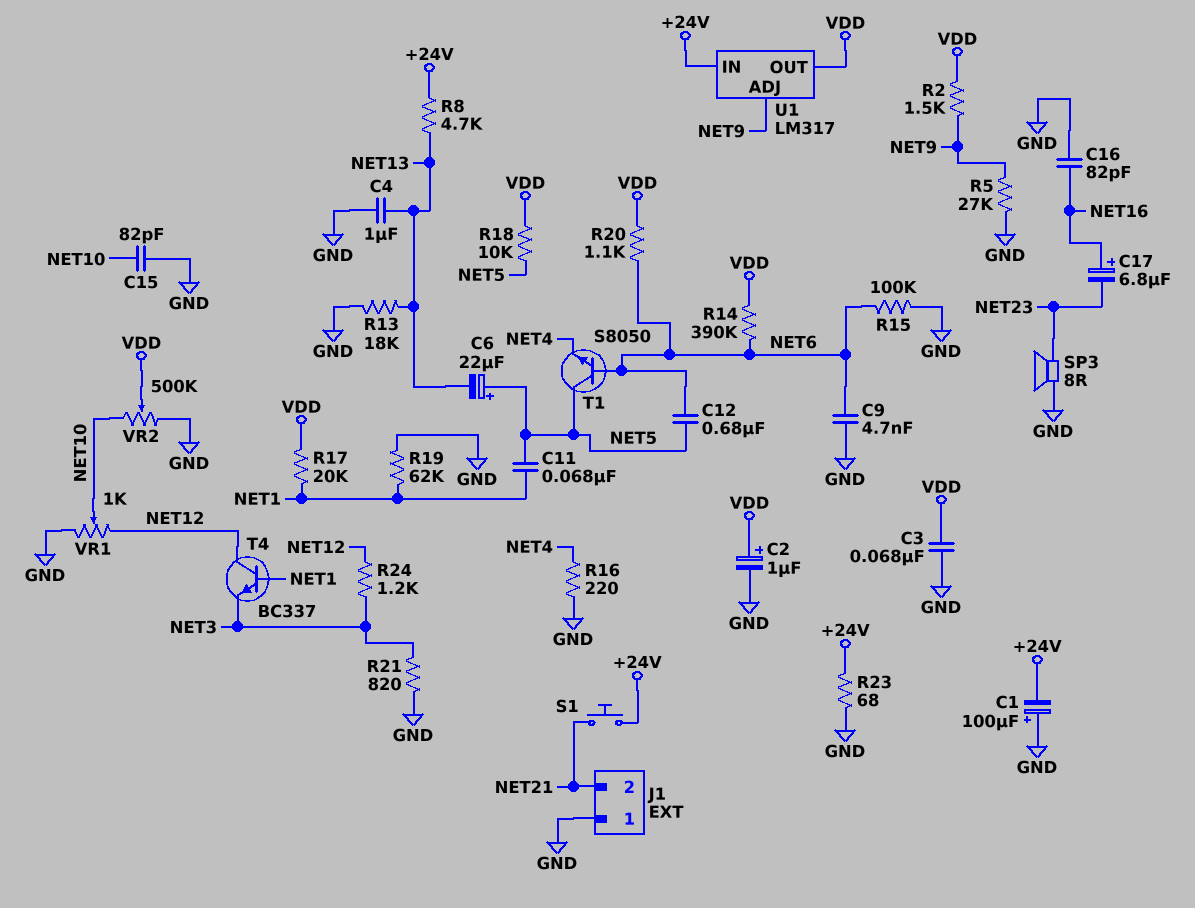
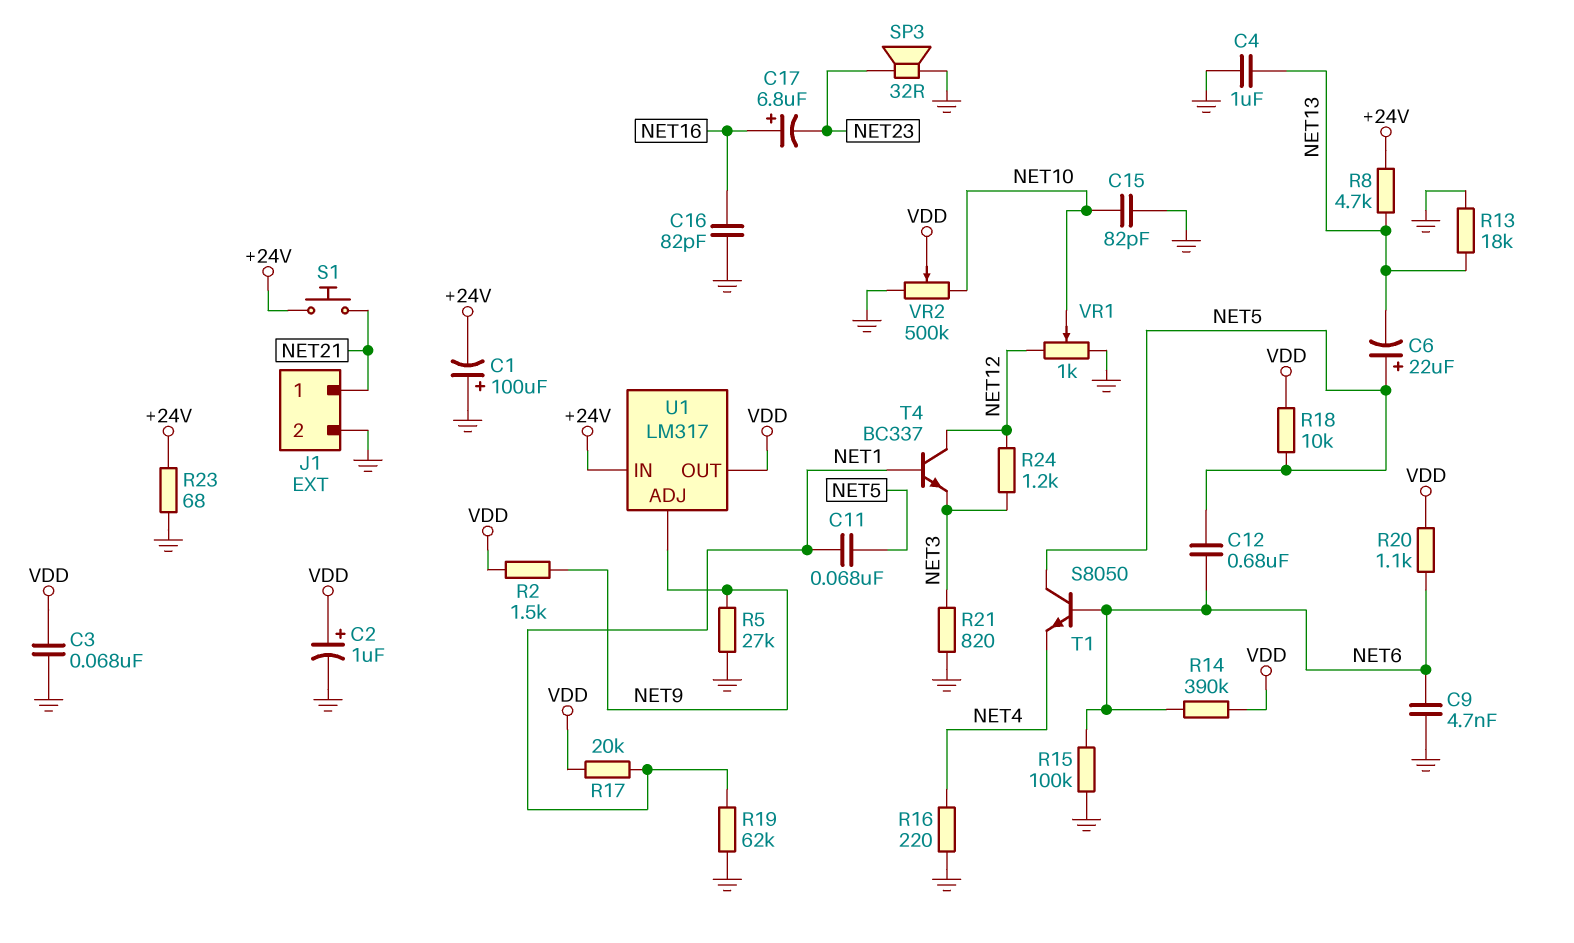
J1 pin 1: GND -> NET21
J1 pin 2: NET21 -> GND
SP3: speaker 8R (GND, NET23) -> speaker 32R (GND, NET23)

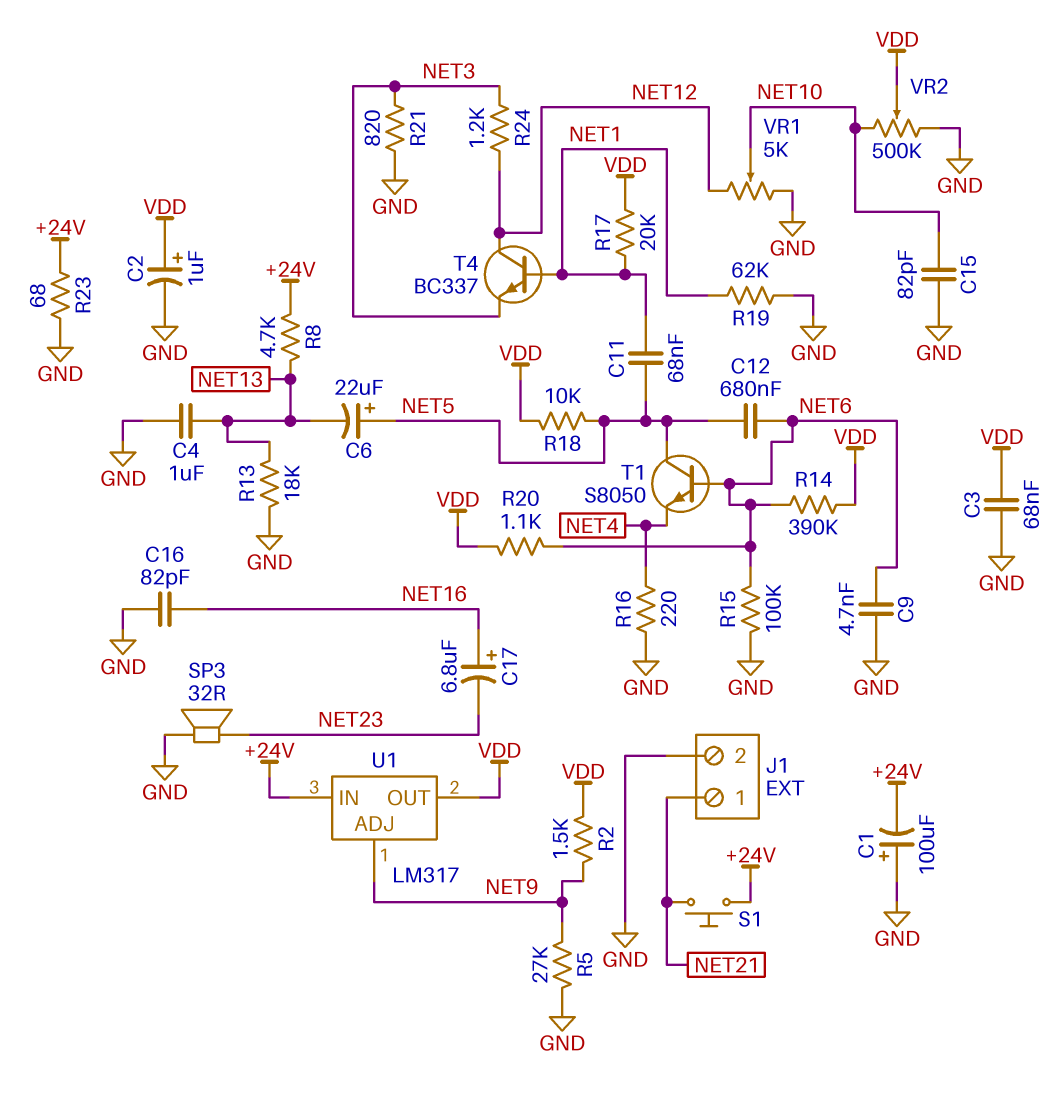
VR1: 1k (GND, NET12, wiper NET10) -> 5k (GND, NET12, wiper NET10)

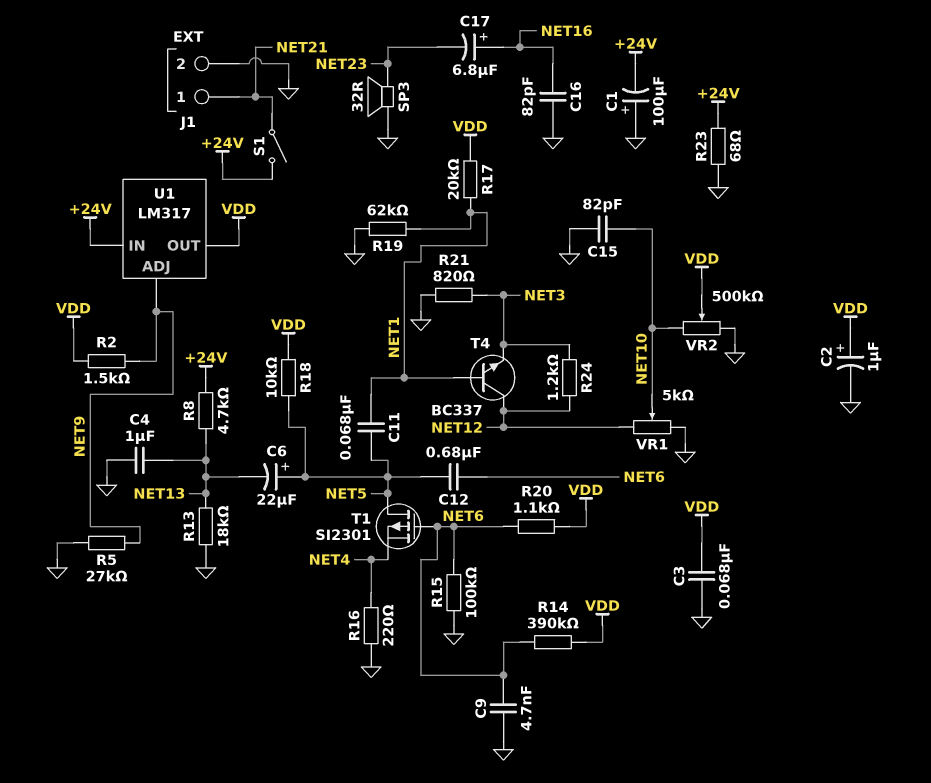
S1: button (+24V, NET21) -> switch (+24V, NET21)
T1: NPN S8050 (B NET6, C NET5, E NET4) -> PMOS SI2301 (G NET6, D NET5, S NET4)

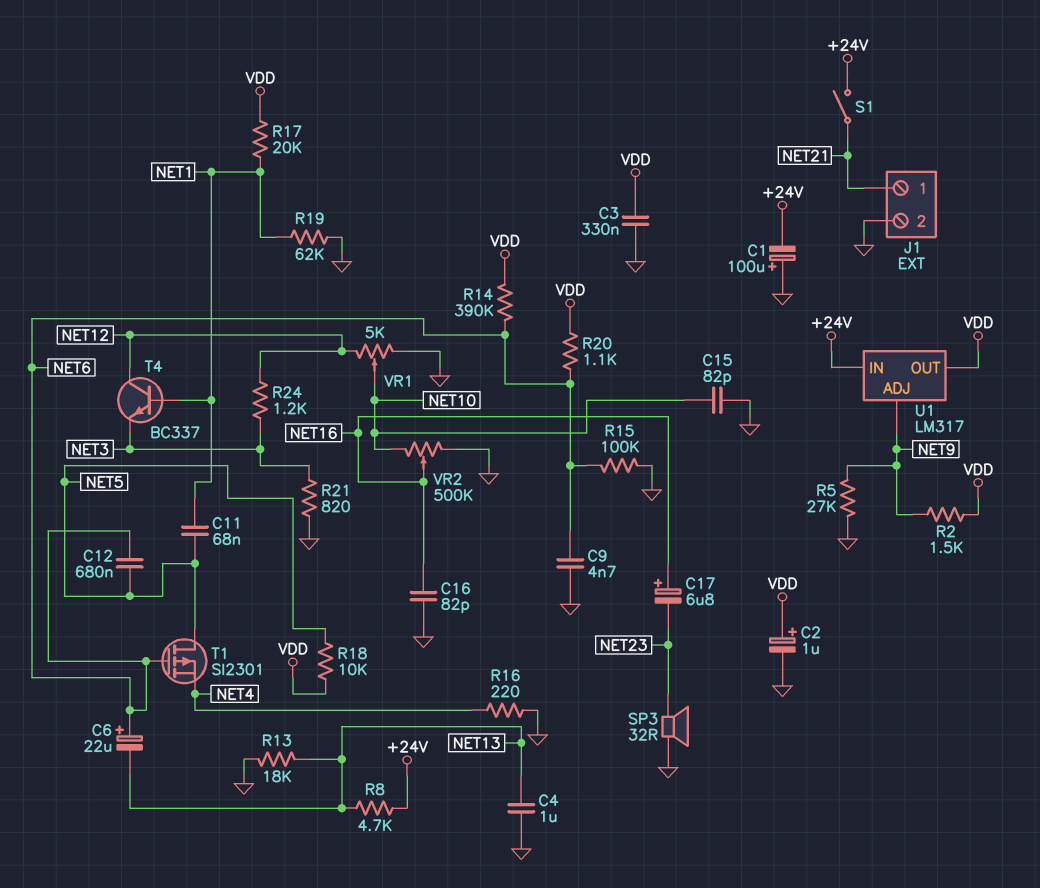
C3: 68nF (GND, VDD) -> 330nF (GND, VDD)
C6: 22uF (plus NET5, minus NET13) -> 22uF (plus NET6, minus NET13)
R23: 68 (+24V, GND) -> none
VR2: 500k (GND, NET10, wiper VDD) -> 500k (GND, NET10, wiper NET16)

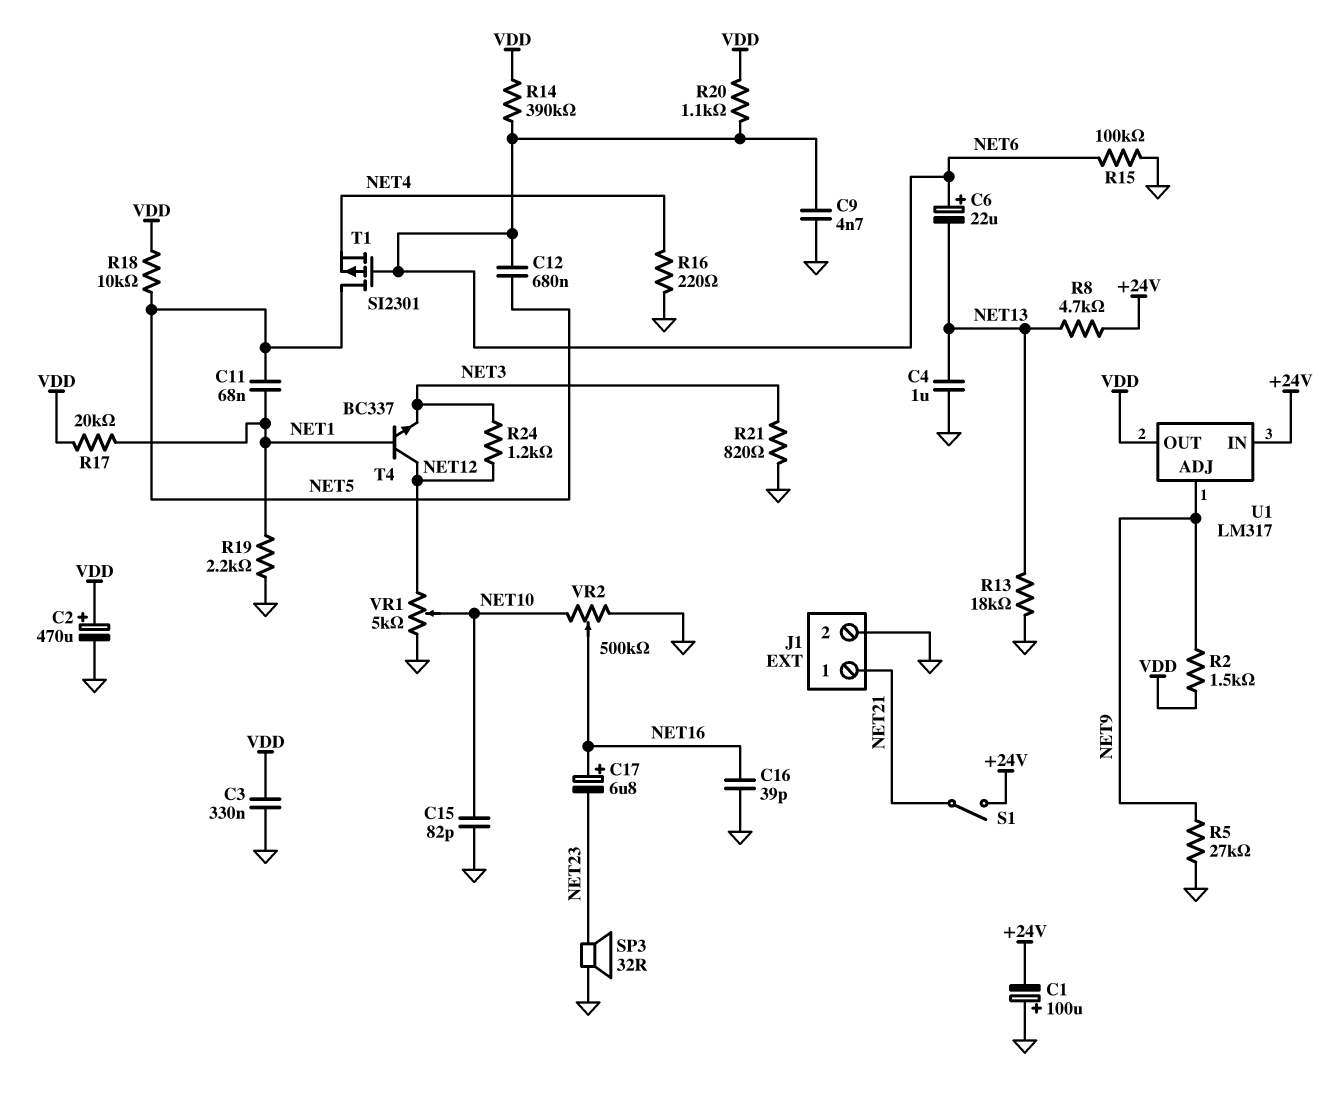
C2: 1uF (plus VDD, minus GND) -> 470uF (plus VDD, minus GND)
C16: 82pF (GND, NET16) -> 39pF (GND, NET16)
R19: 62k (GND, NET1) -> 2.2k (GND, NET1)

